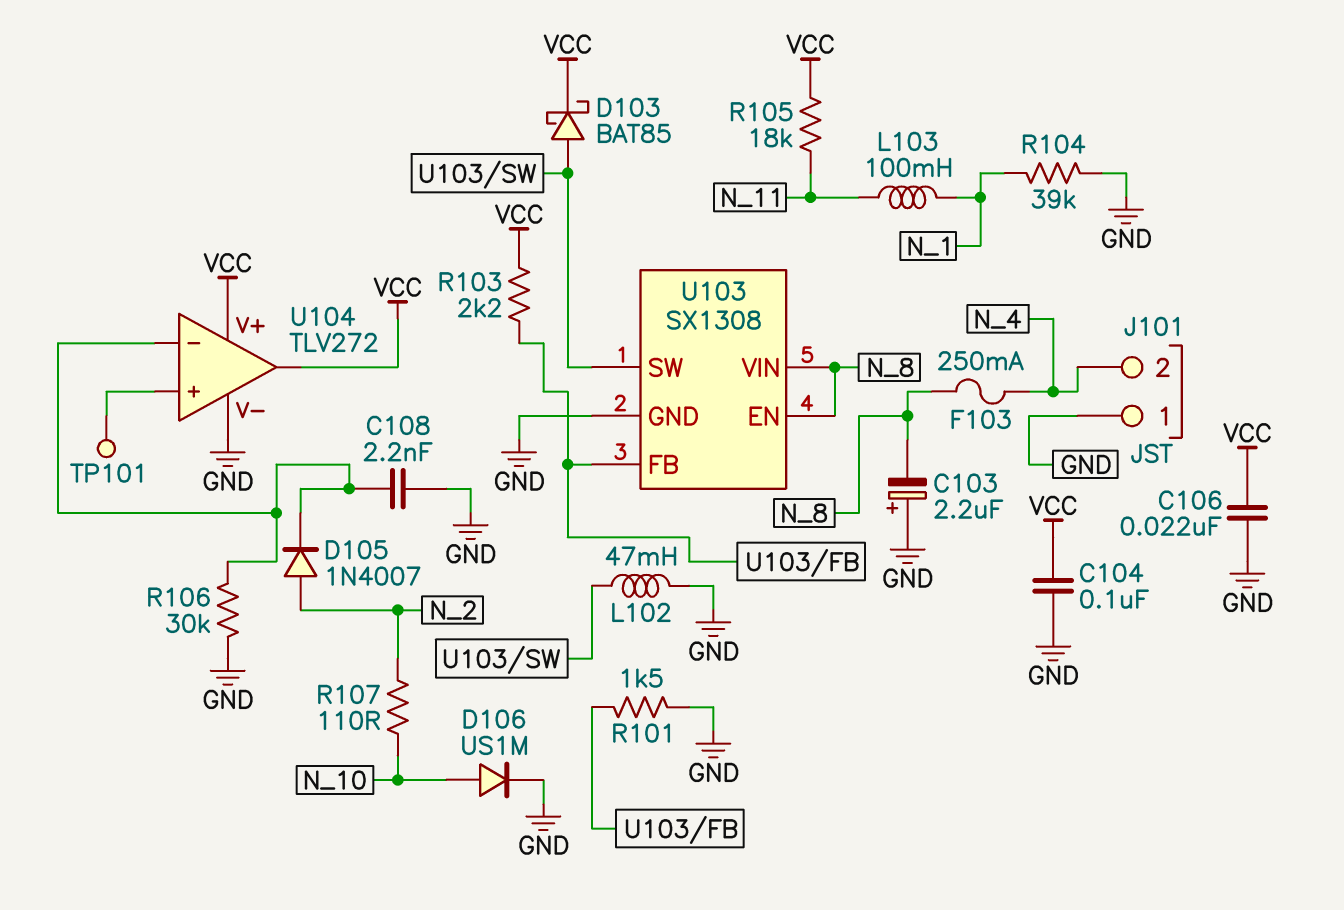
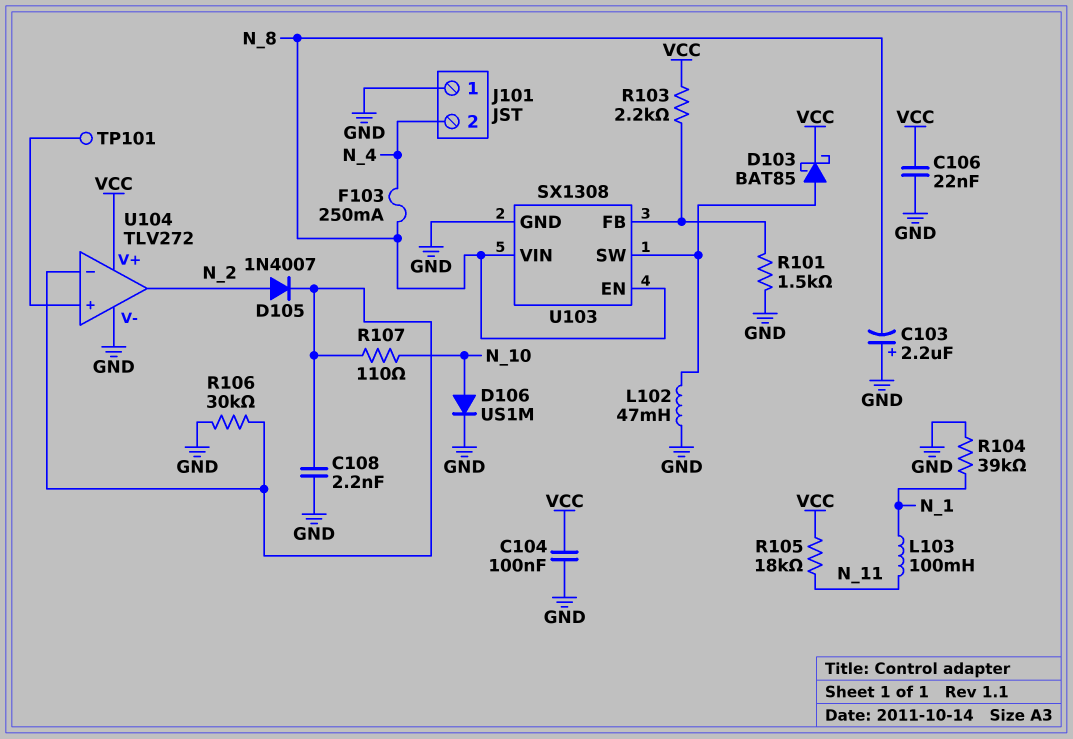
R107: 110 (N_2, N_10) -> 110 (N_10, U104/in-)
U104 pin out: VCC -> N_2

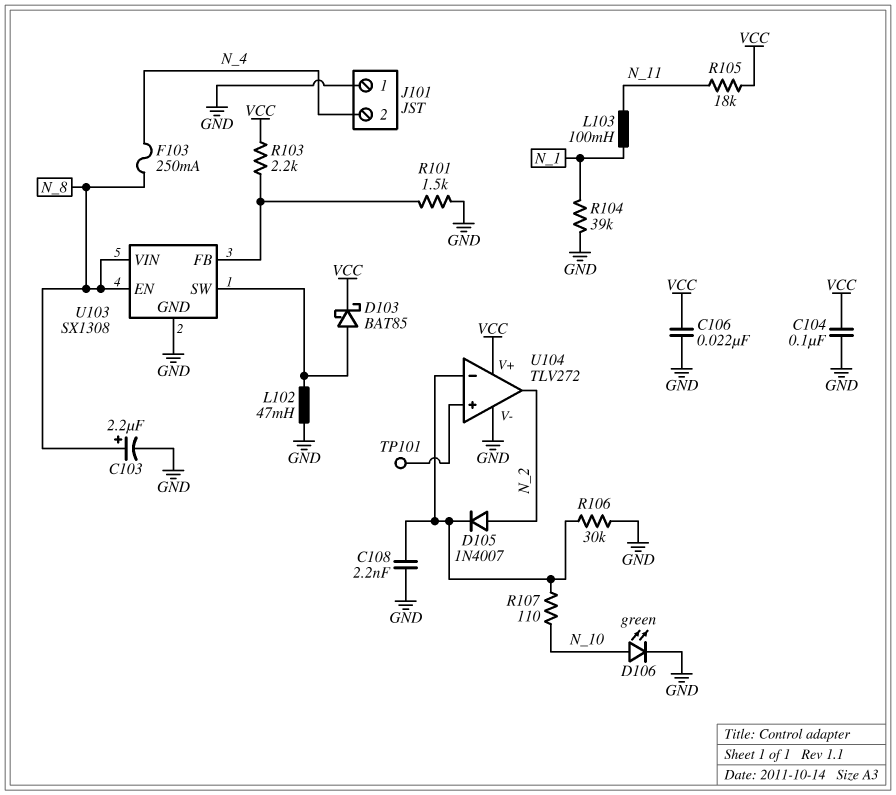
C103: 2.2uF (plus GND, minus N_8) -> 2.2uF (plus N_8, minus GND)
D106: diode US1M (A N_10, K GND) -> LED green (A N_10, K GND)

